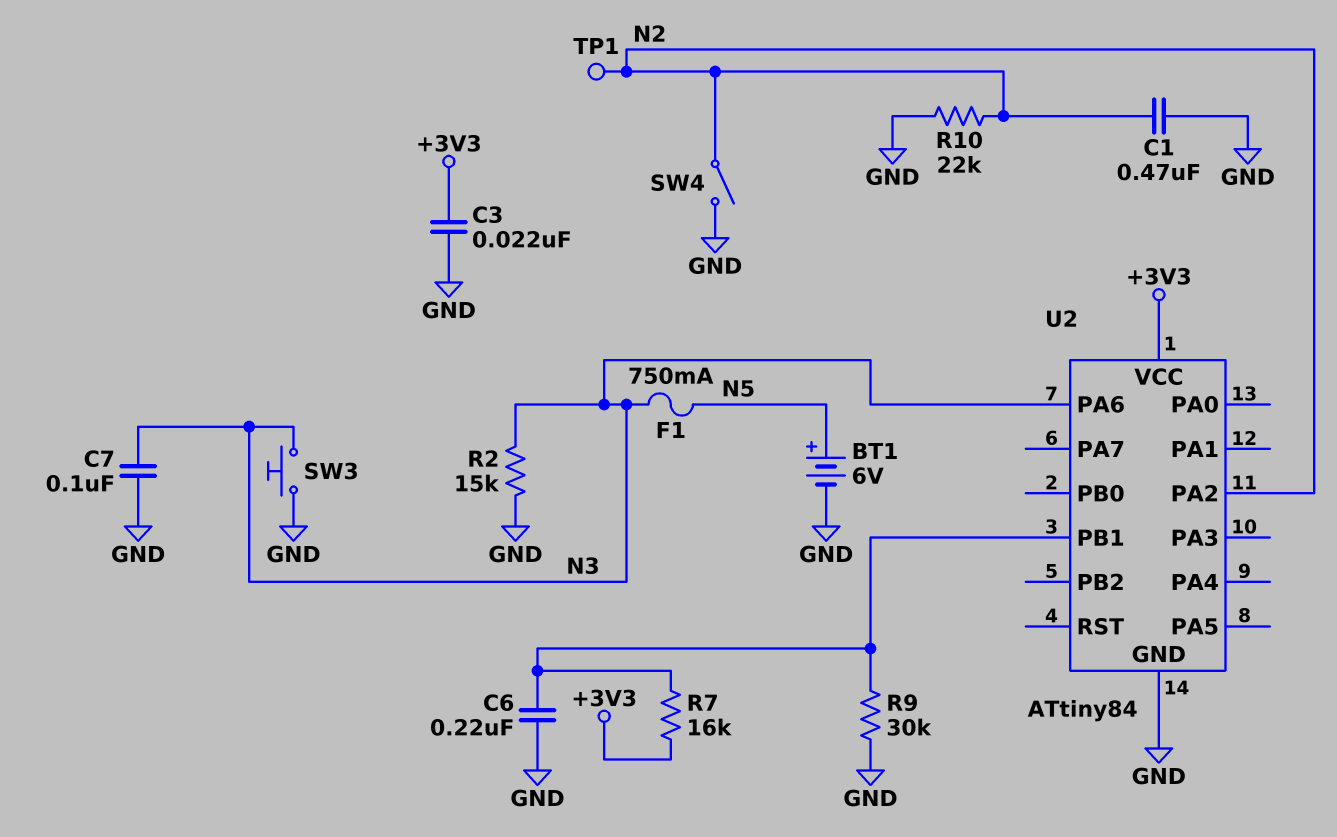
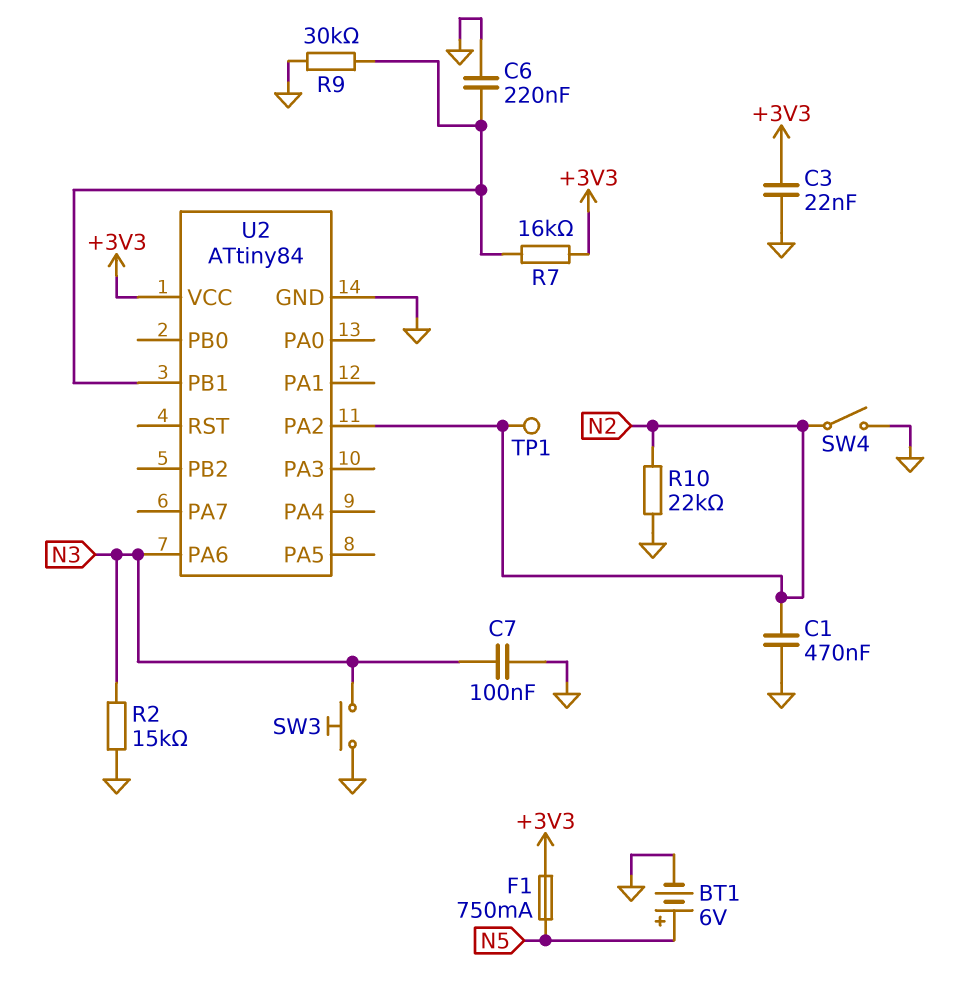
F1: 750mA (N3, N5) -> 750mA (+3V3, N5)

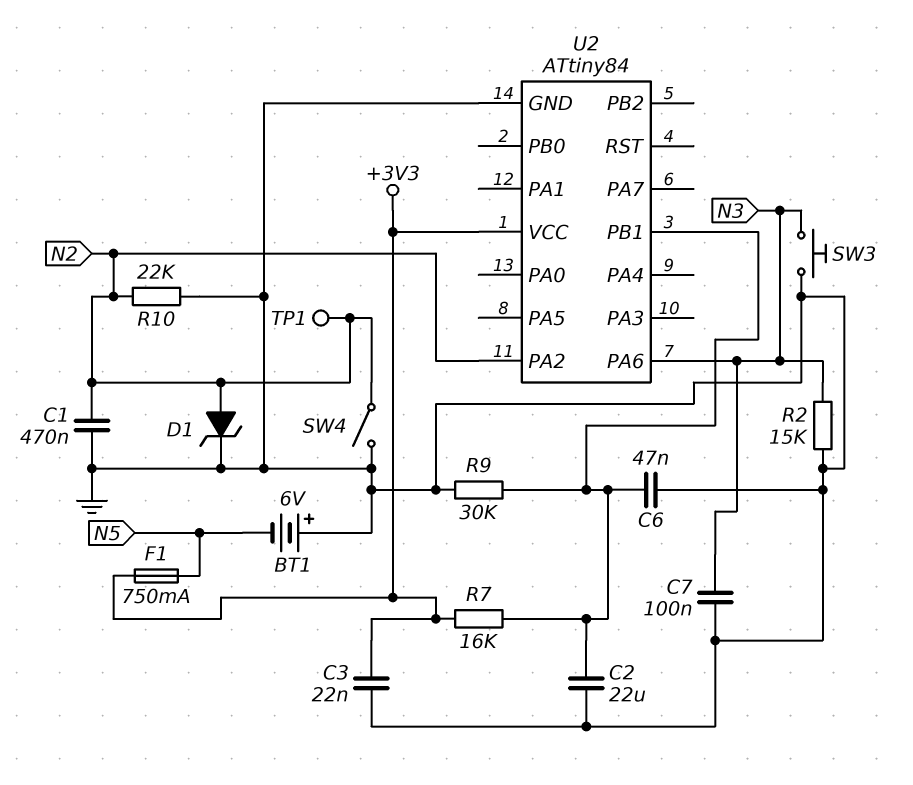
BT1: 6V (plus N5, minus GND) -> 6V (plus GND, minus N5)
C2: none -> 22uF (GND, U2/PB1)
C6: 220nF (GND, U2/PB1) -> 47nF (GND, U2/PB1)
D1: none -> zener (A N2, K GND)

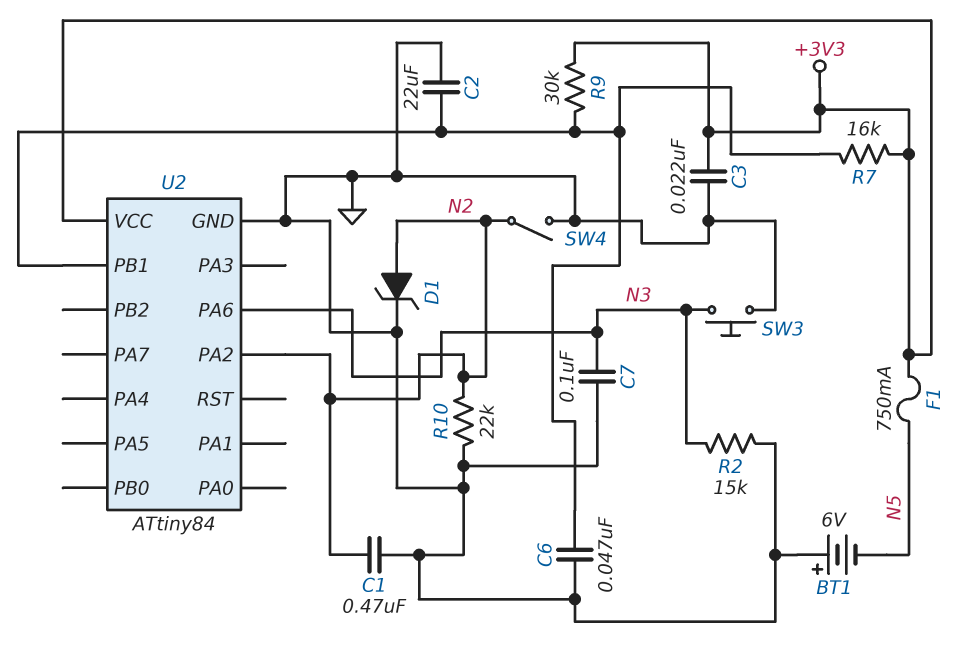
R9: 30k (GND, U2/PB1) -> 30k (+3V3, U2/PB1)
TP1: test point (N2) -> none

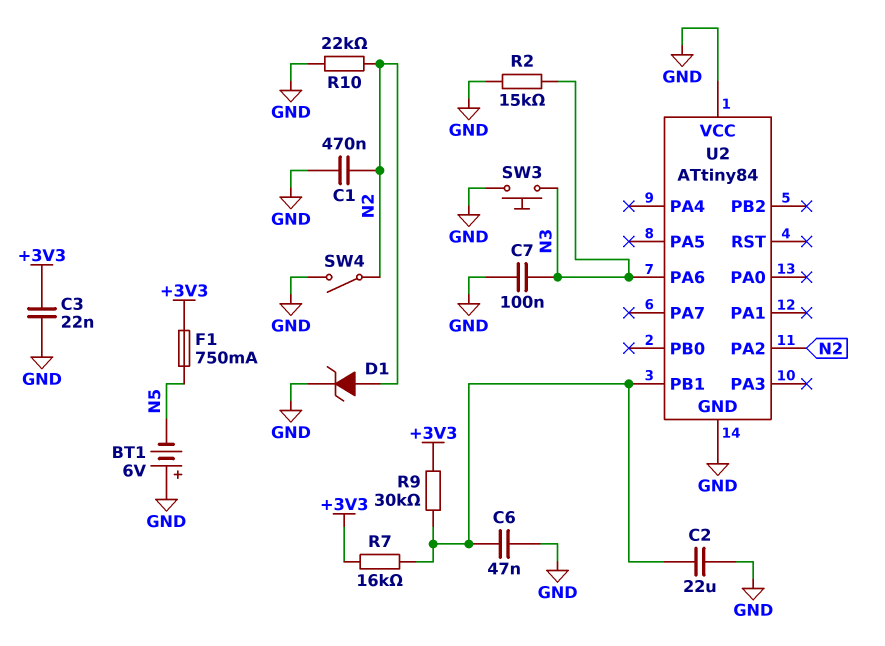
U2 pin VCC: +3V3 -> GND

